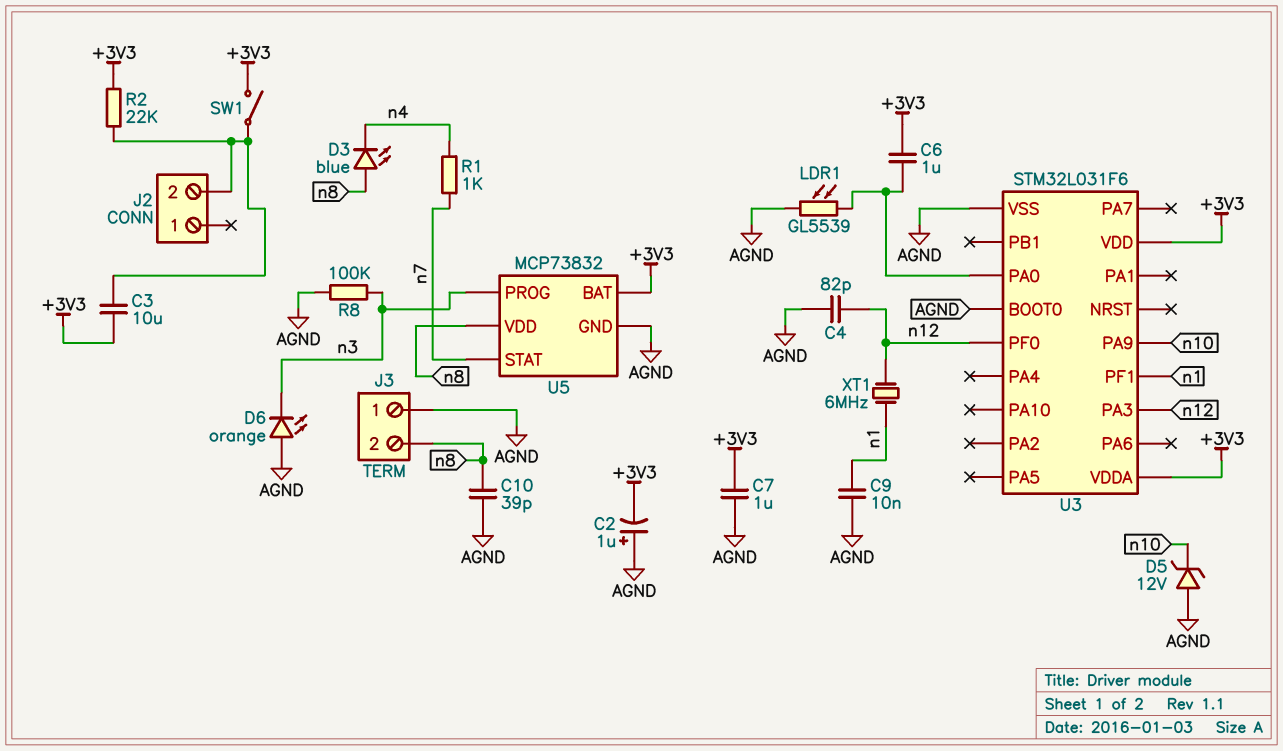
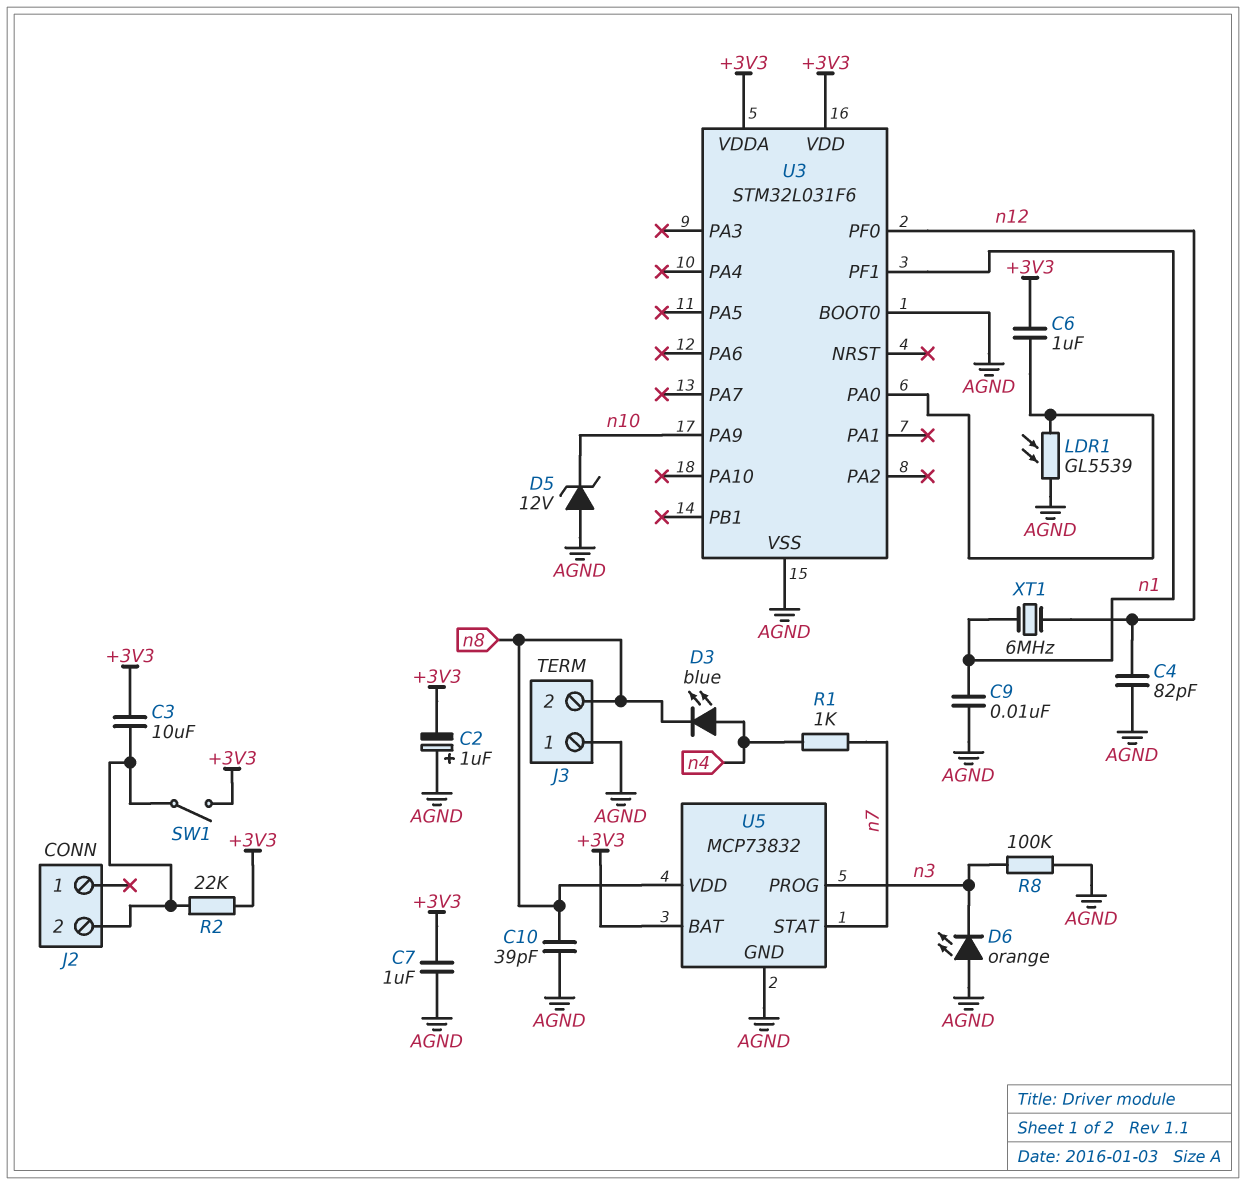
D3: LED blue (A n8, K n4) -> LED blue (A n4, K n8)
U3 pin PA3: n12 -> none

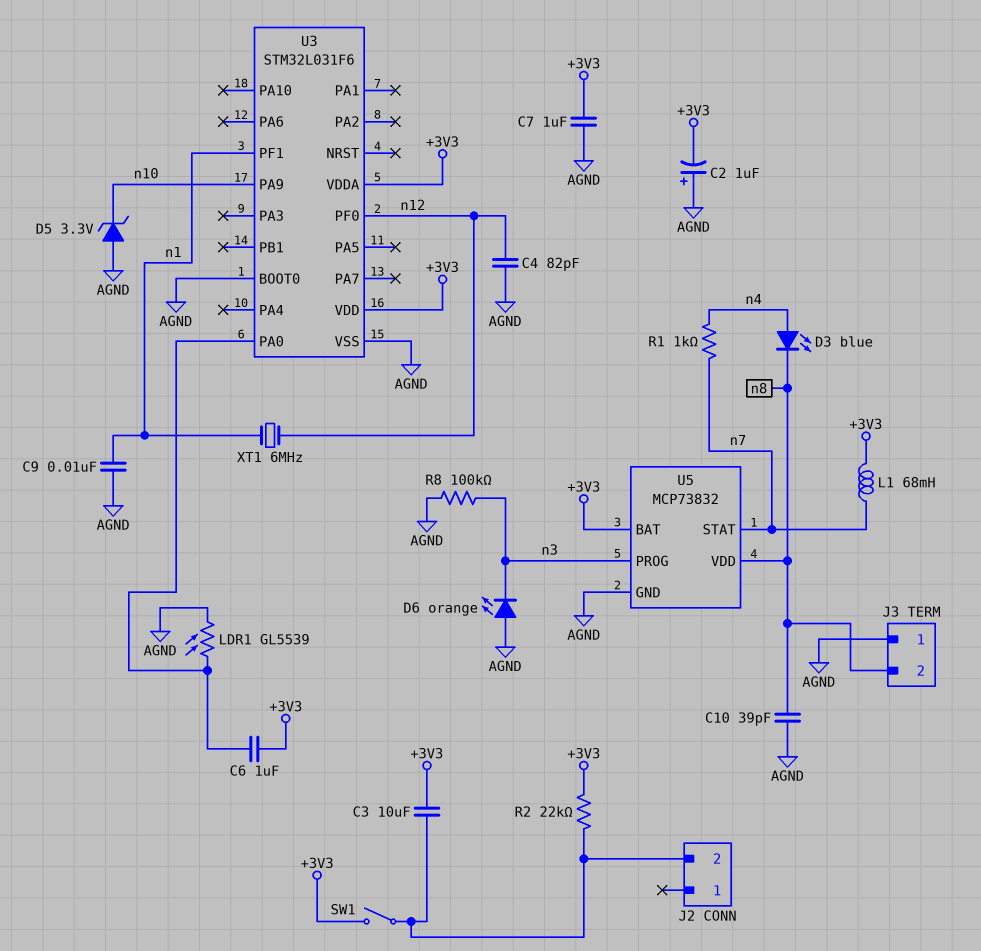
D5: zener 12V (A AGND, K n10) -> zener 3.3V (A AGND, K n10)
L1: none -> 68mH (+3V3, n7)

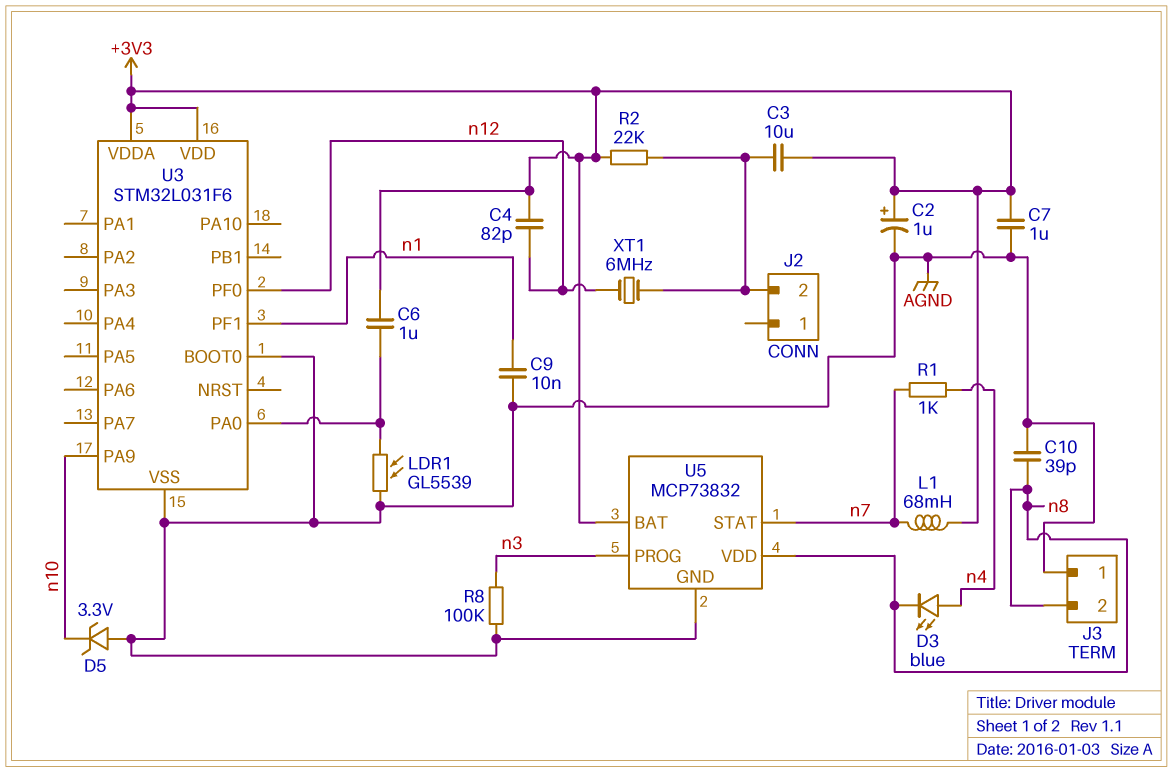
C2: 1uF (plus AGND, minus +3V3) -> 1uF (plus +3V3, minus AGND)
C4: 82pF (AGND, n12) -> 82pF (+3V3, n12)
D6: LED orange (A AGND, K n3) -> none
SW1: switch (+3V3, J2/2) -> none
XT1: 6MHz (n1, n12) -> 6MHz (J2/2, n12)

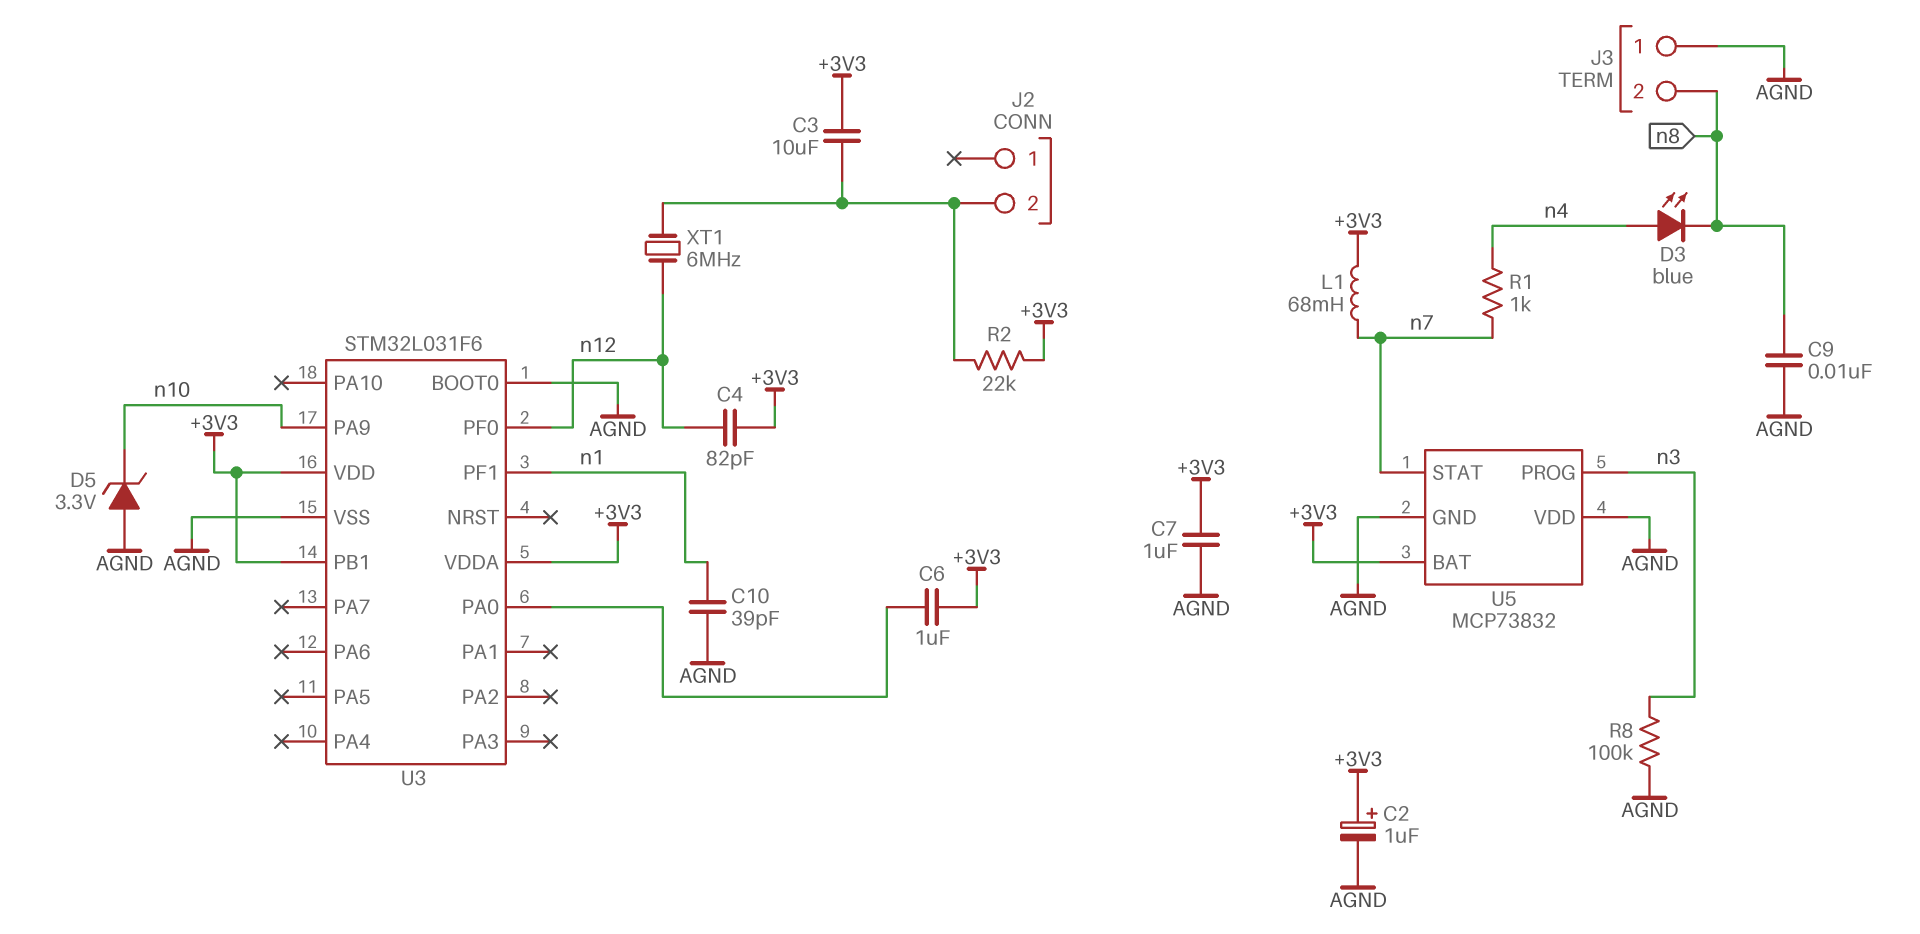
C9: 10nF (AGND, n1) -> 10nF (AGND, n8)
C10: 39pF (AGND, n8) -> 39pF (AGND, n1)
LDR1: GL5539 (AGND, U3/PA0) -> none
U3 pin PB1: none -> +3V3
U5 pin VDD: n8 -> AGND

